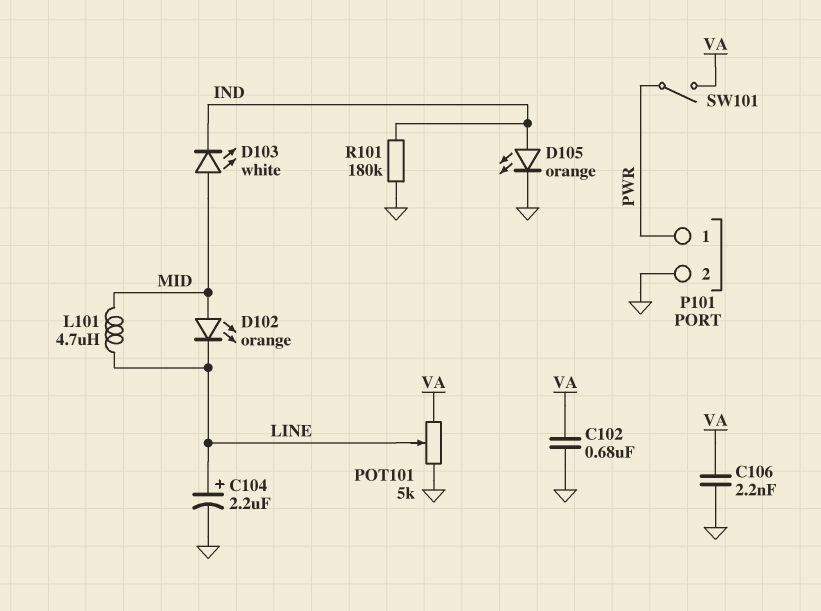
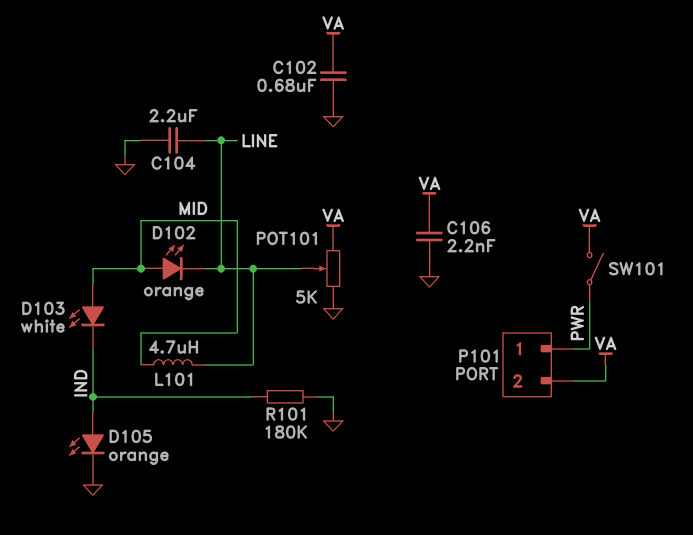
C104: 2.2uF (plus LINE, minus GND) -> 2.2uF (GND, LINE)
P101 pin 2: GND -> VA

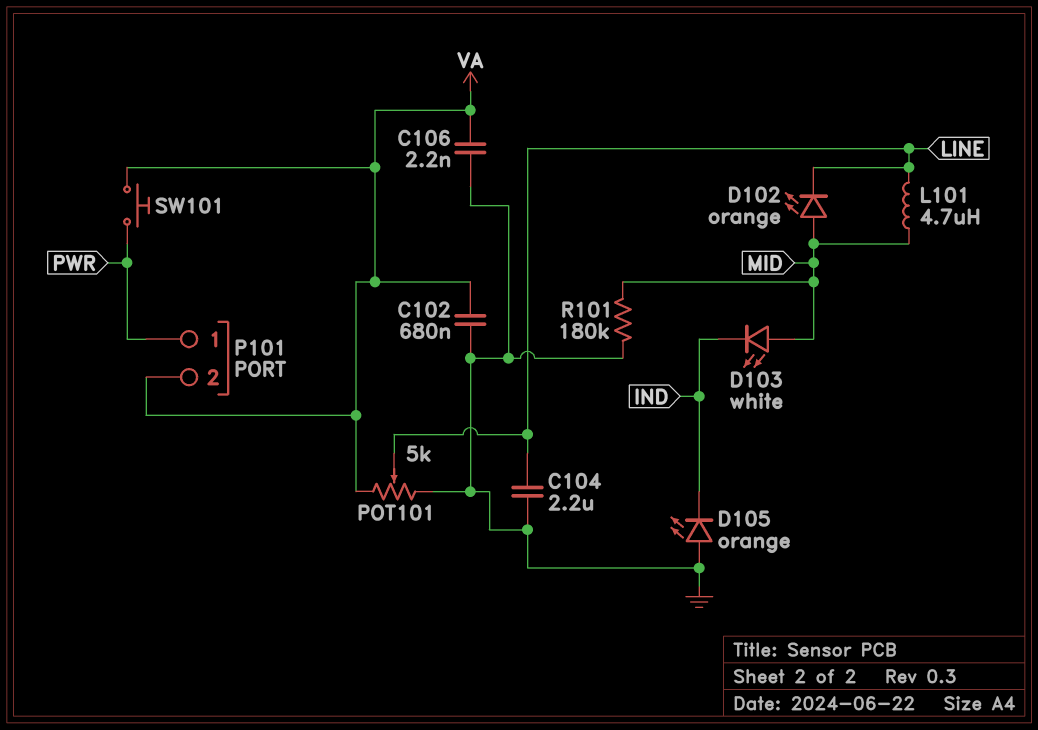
D105: LED orange (A IND, K GND) -> LED orange (A GND, K IND)
R101: 180k (GND, IND) -> 180k (GND, MID)
SW101: switch (PWR, VA) -> button (PWR, VA)

